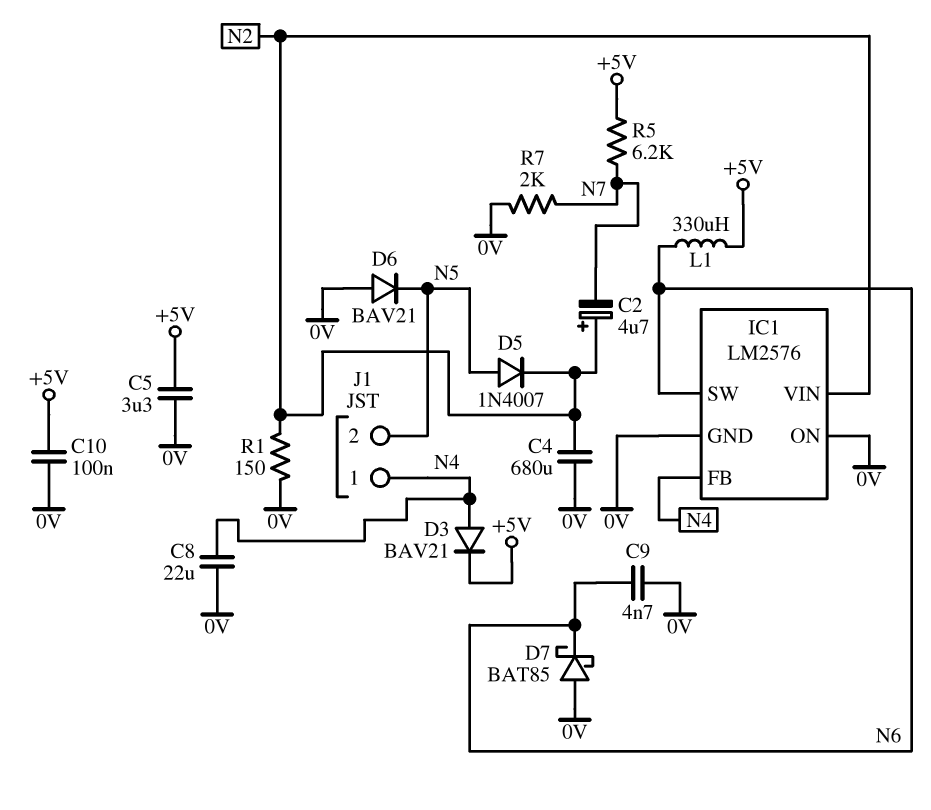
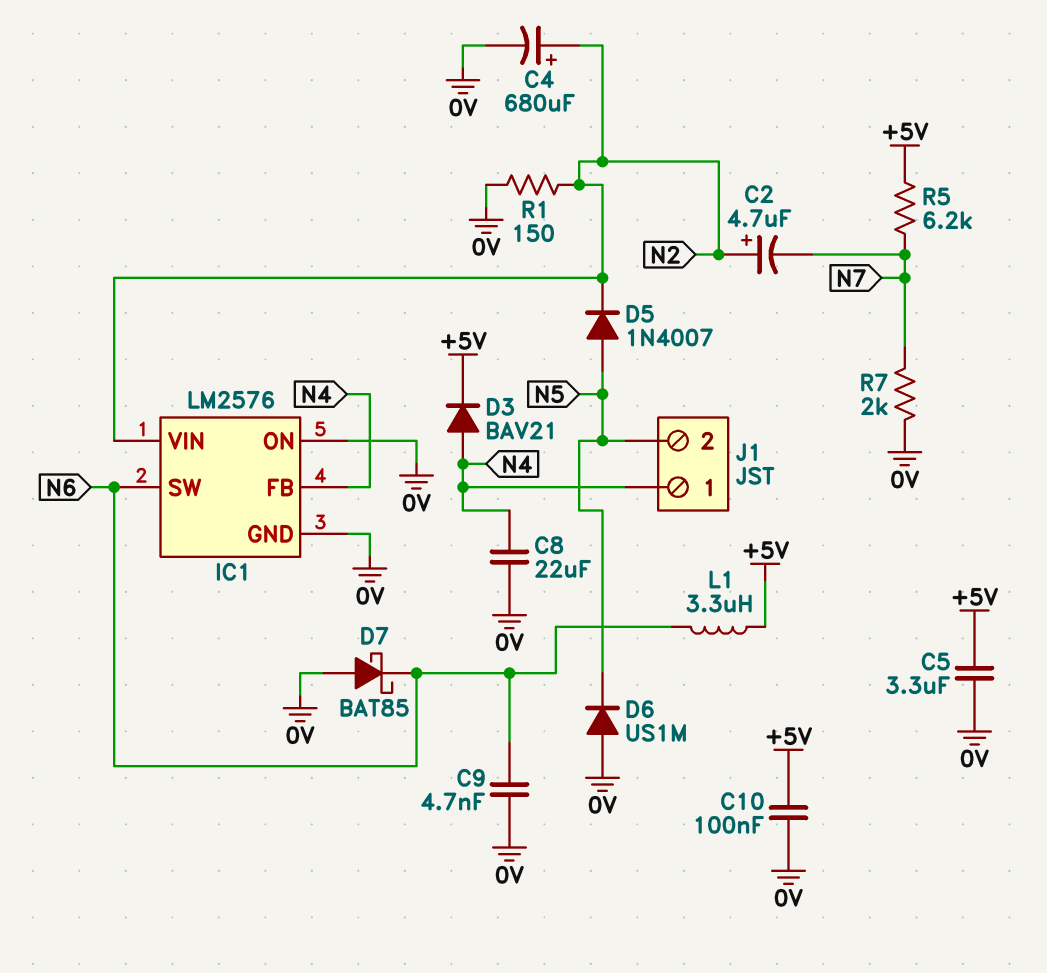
C4: 680uF (0V, N2) -> 680uF (plus N2, minus 0V)
D6: diode BAV21 (A 0V, K N5) -> diode US1M (A 0V, K N5)
L1: 330uH (+5V, N6) -> 3.3uH (+5V, N6)

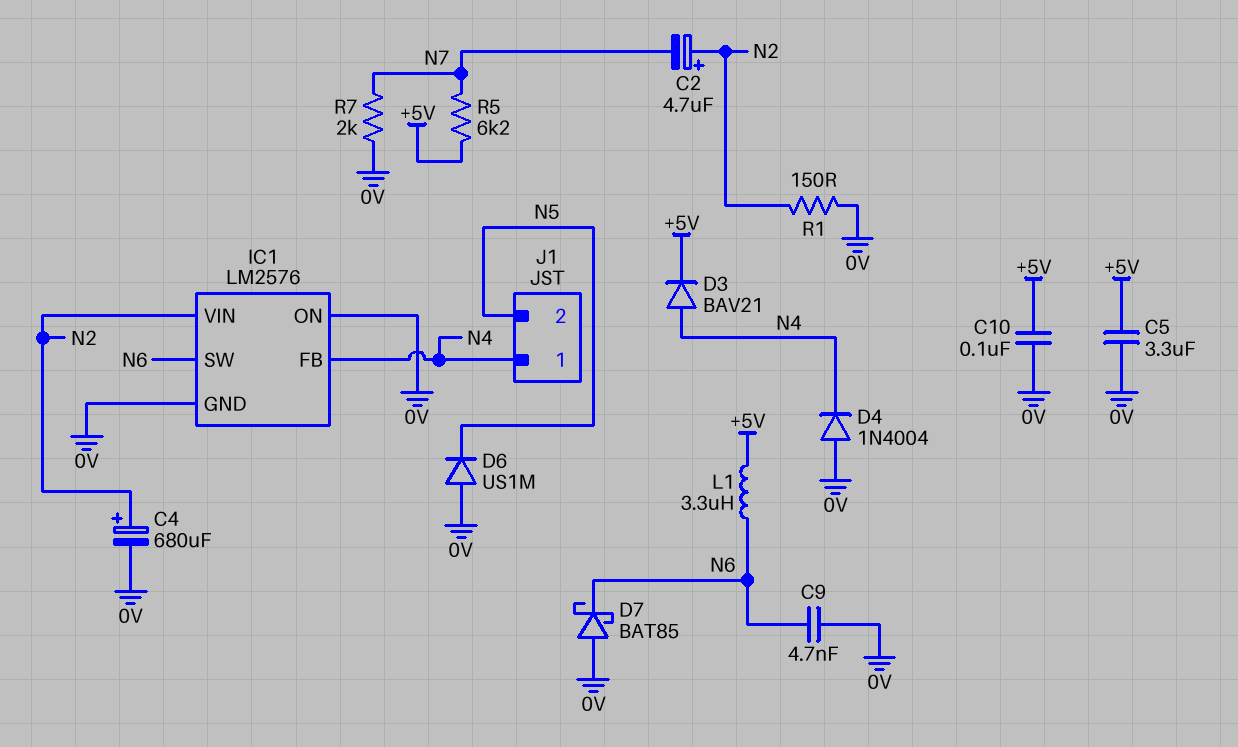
C8: 22uF (0V, N4) -> none
D4: none -> diode 1N4004 (A 0V, K N4)
D5: diode 1N4007 (A N5, K N2) -> none

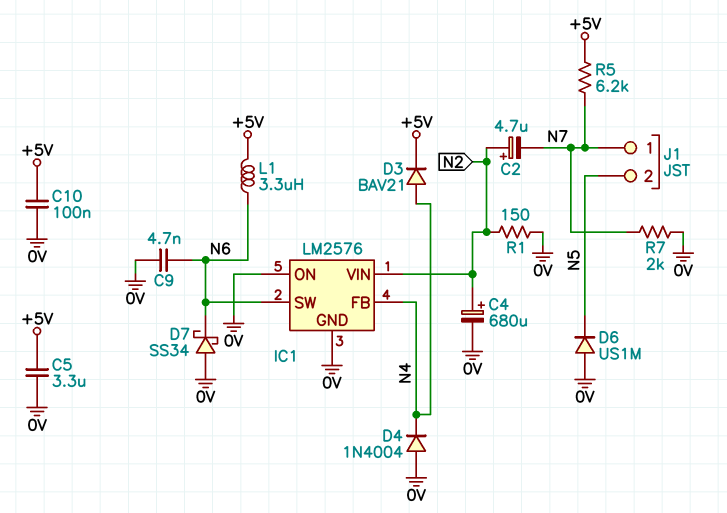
D7: schottky BAT85 (A 0V, K N6) -> schottky SS34 (A 0V, K N6)
J1 pin 1: N4 -> N7

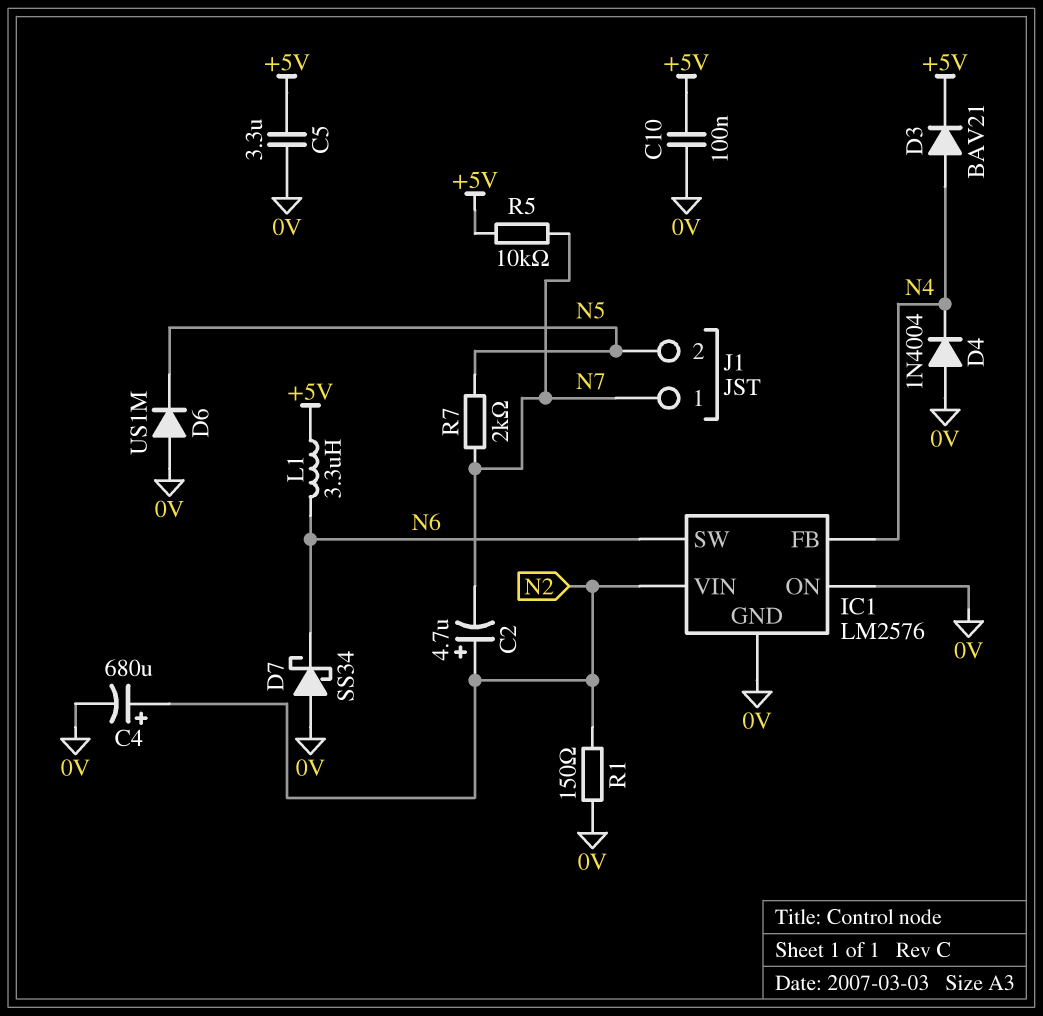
C9: 4.7nF (0V, N6) -> none
R5: 6.2k (+5V, N7) -> 10k (+5V, N7)
R7: 2k (0V, N7) -> 2k (N5, N7)

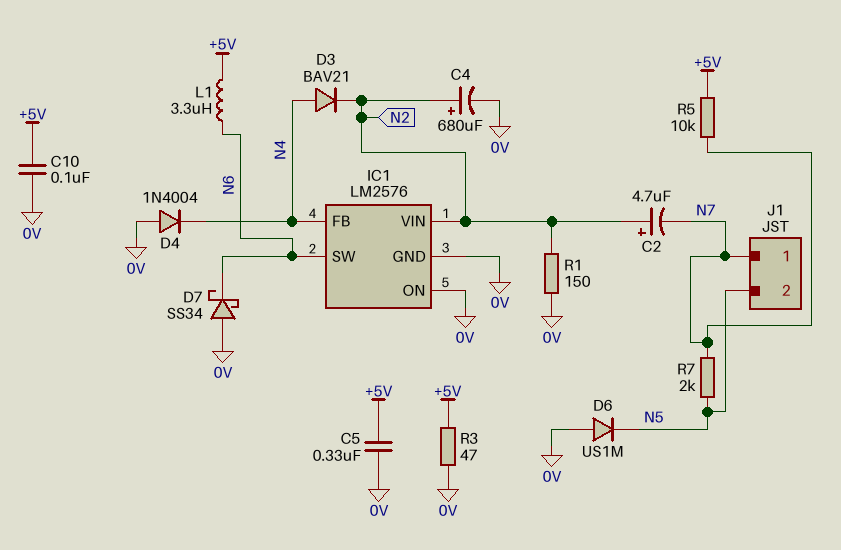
C5: 3.3uF (+5V, 0V) -> 330nF (+5V, 0V)
D3: diode BAV21 (A N4, K +5V) -> diode BAV21 (A N4, K N2)
R3: none -> 47 (+5V, 0V)

